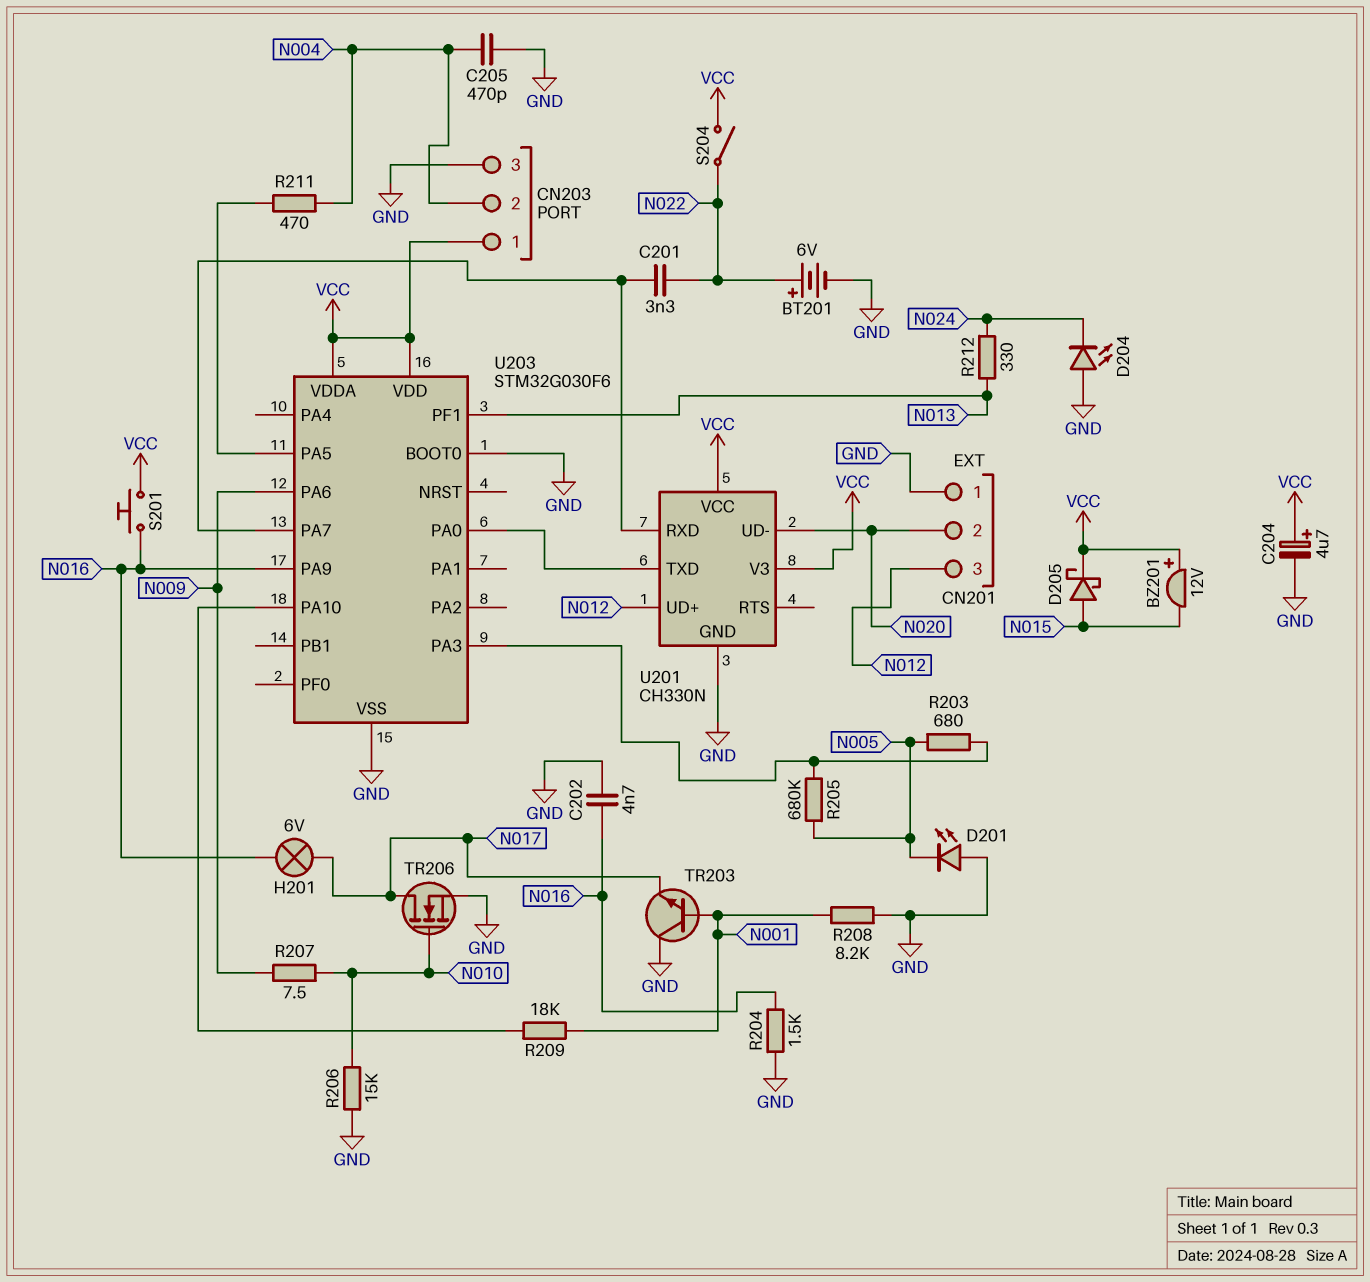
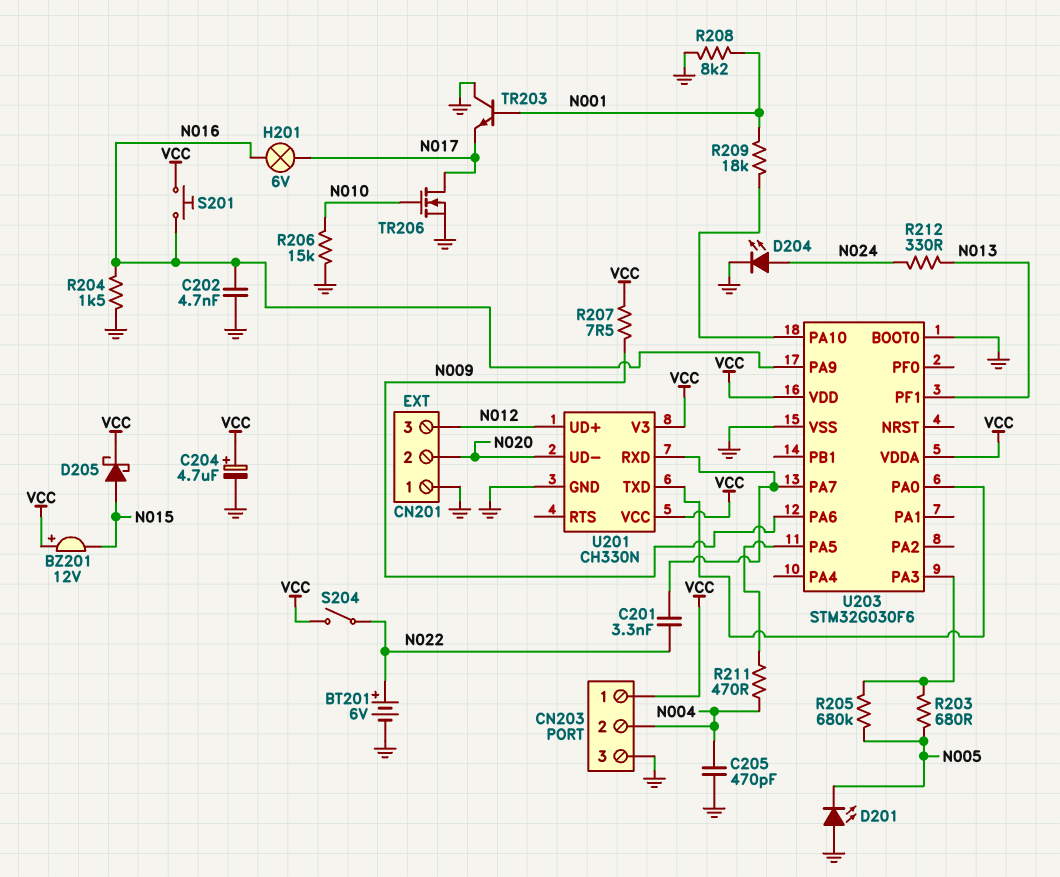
D204: LED (A GND, K N024) -> LED (A N024, K GND)
R207: 7.5 (N009, N010) -> 7.5 (N009, VCC)

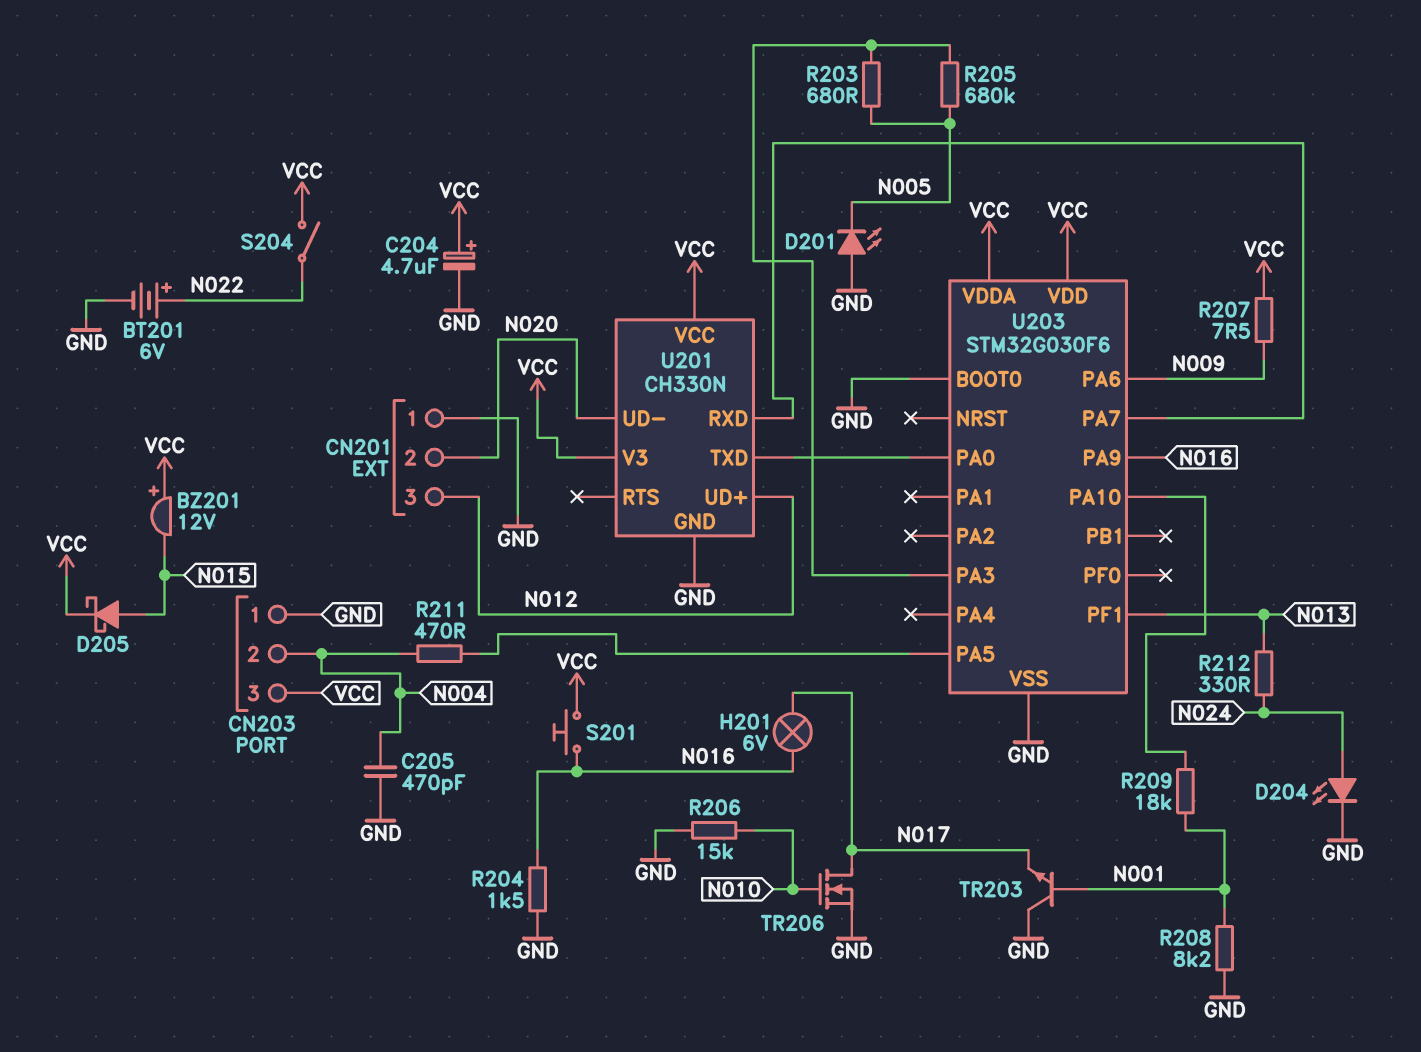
C201: 3.3nF (N022, U201/RXD) -> none
C202: 4.7nF (GND, N016) -> none
CN203 pin 1: VCC -> GND
CN203 pin 3: GND -> VCC

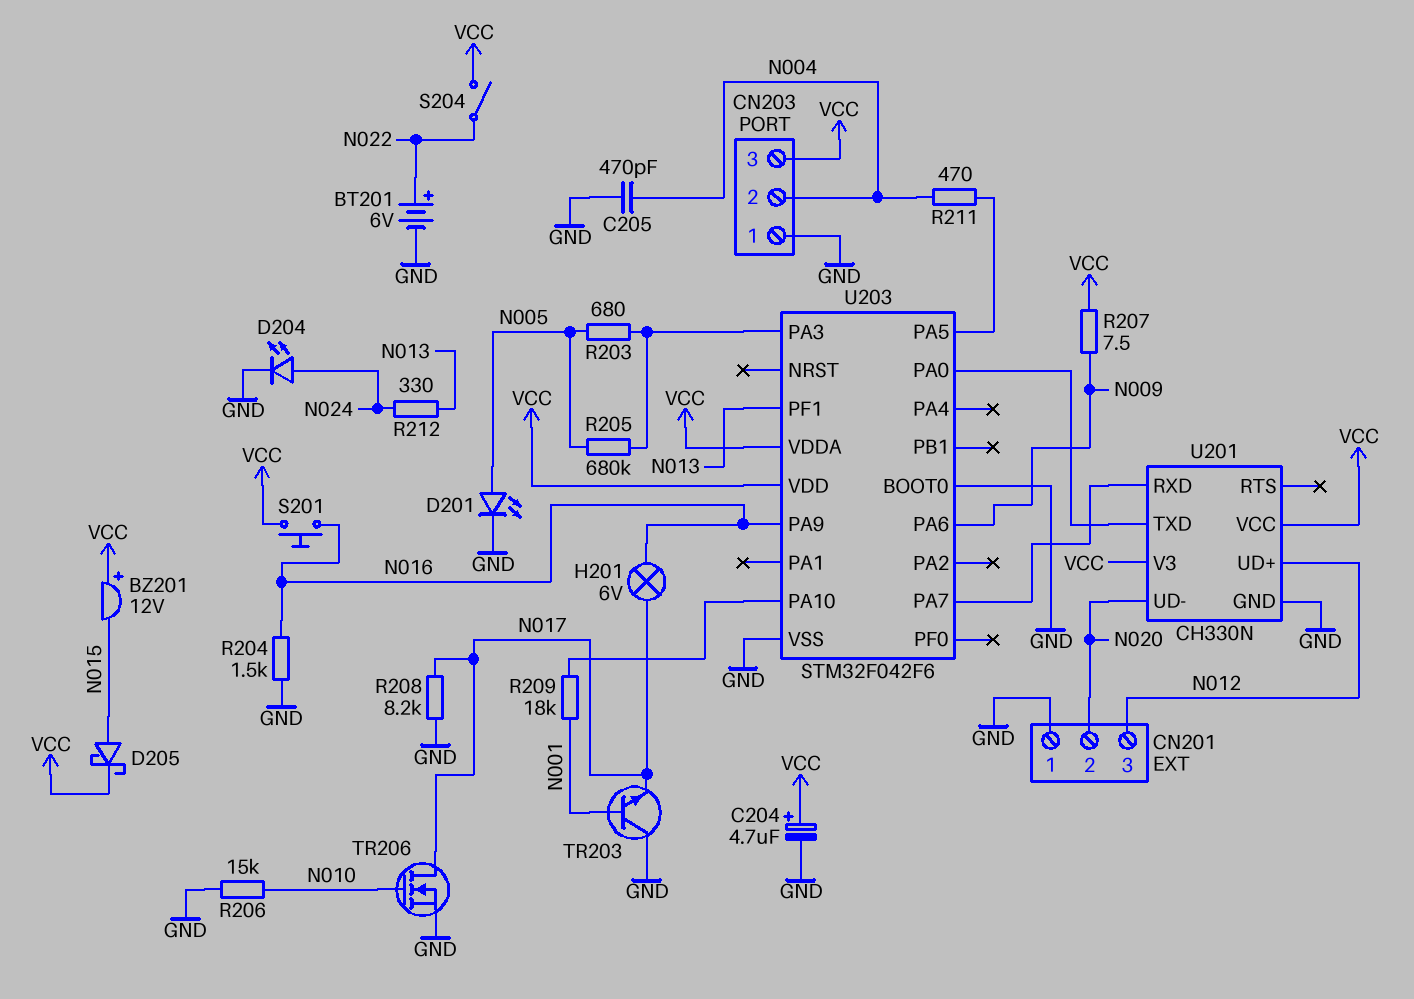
D201: LED (A GND, K N005) -> LED (A N005, K GND)
R208: 8.2k (GND, N001) -> 8.2k (GND, N017)
U203: STM32G030F6 -> STM32F042F6

